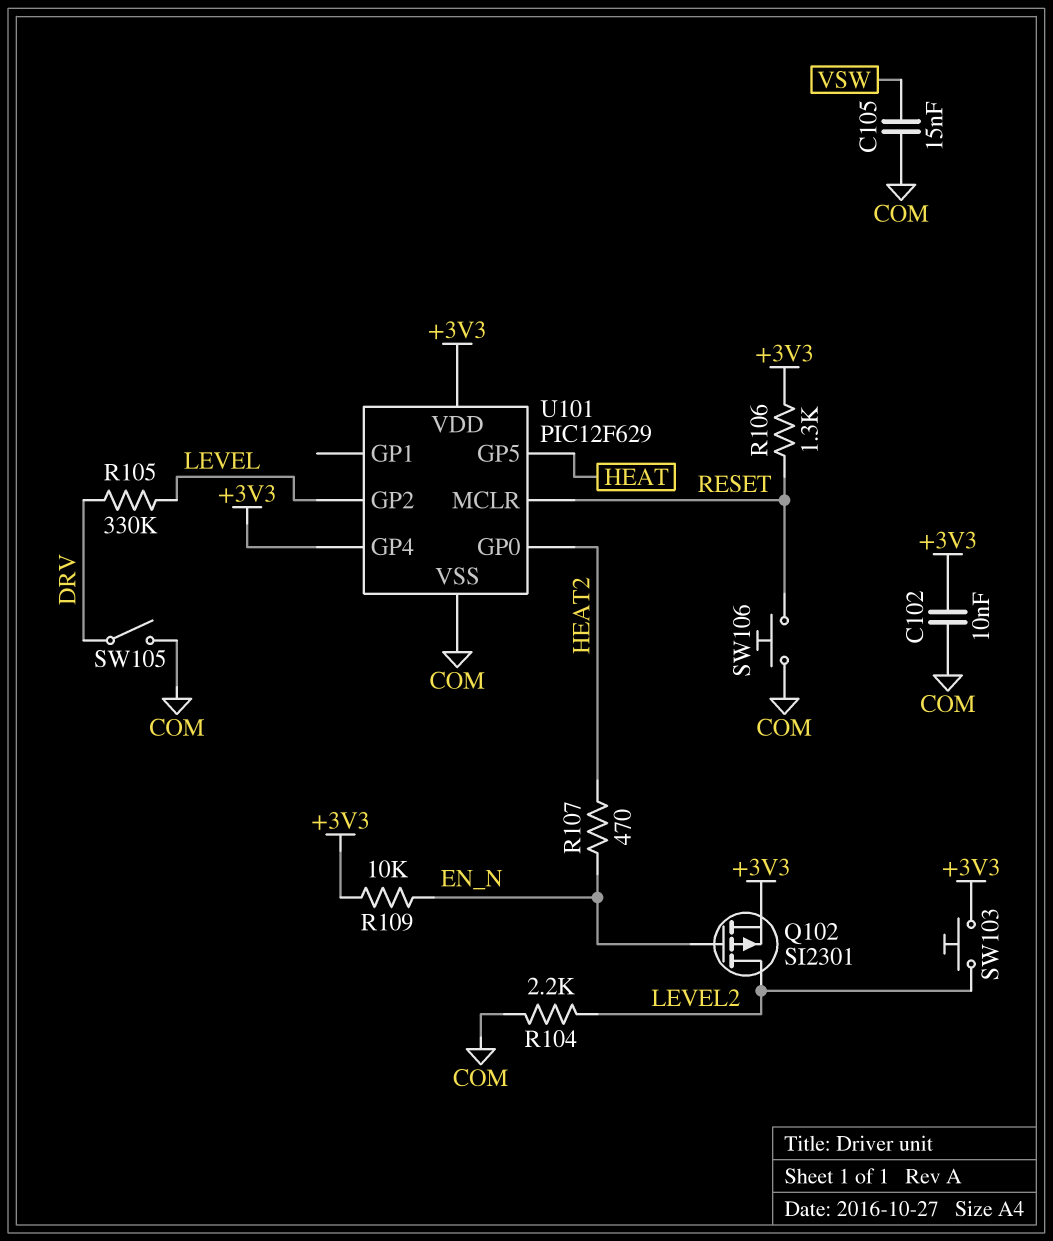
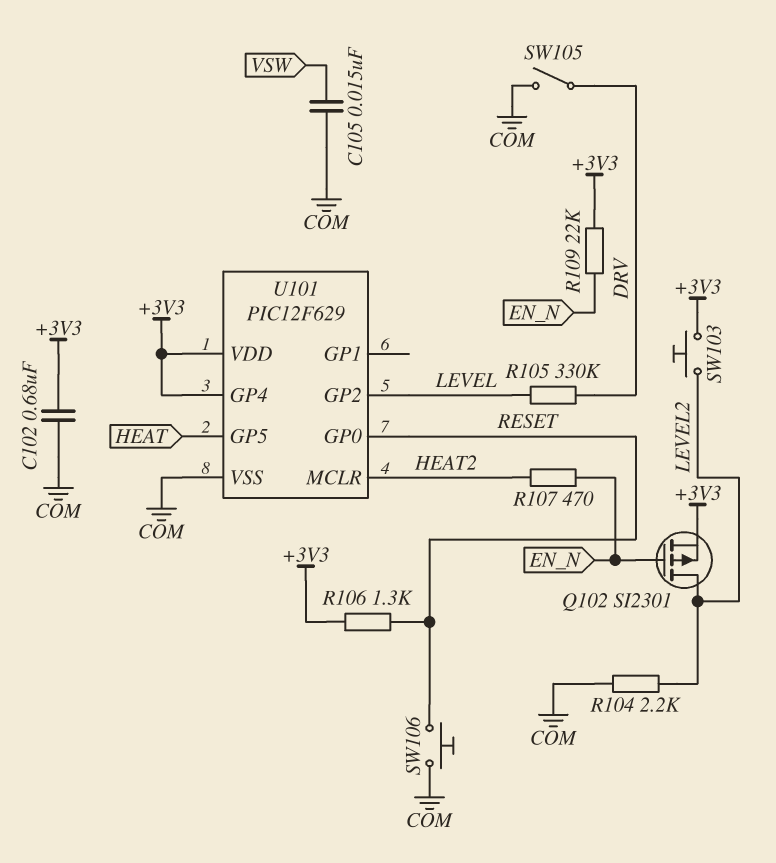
C102: 10nF (+3V3, COM) -> 680nF (+3V3, COM)
R109: 10k (+3V3, EN_N) -> 22k (+3V3, EN_N)
U101 pin GP0: HEAT2 -> RESET
U101 pin MCLR: RESET -> HEAT2

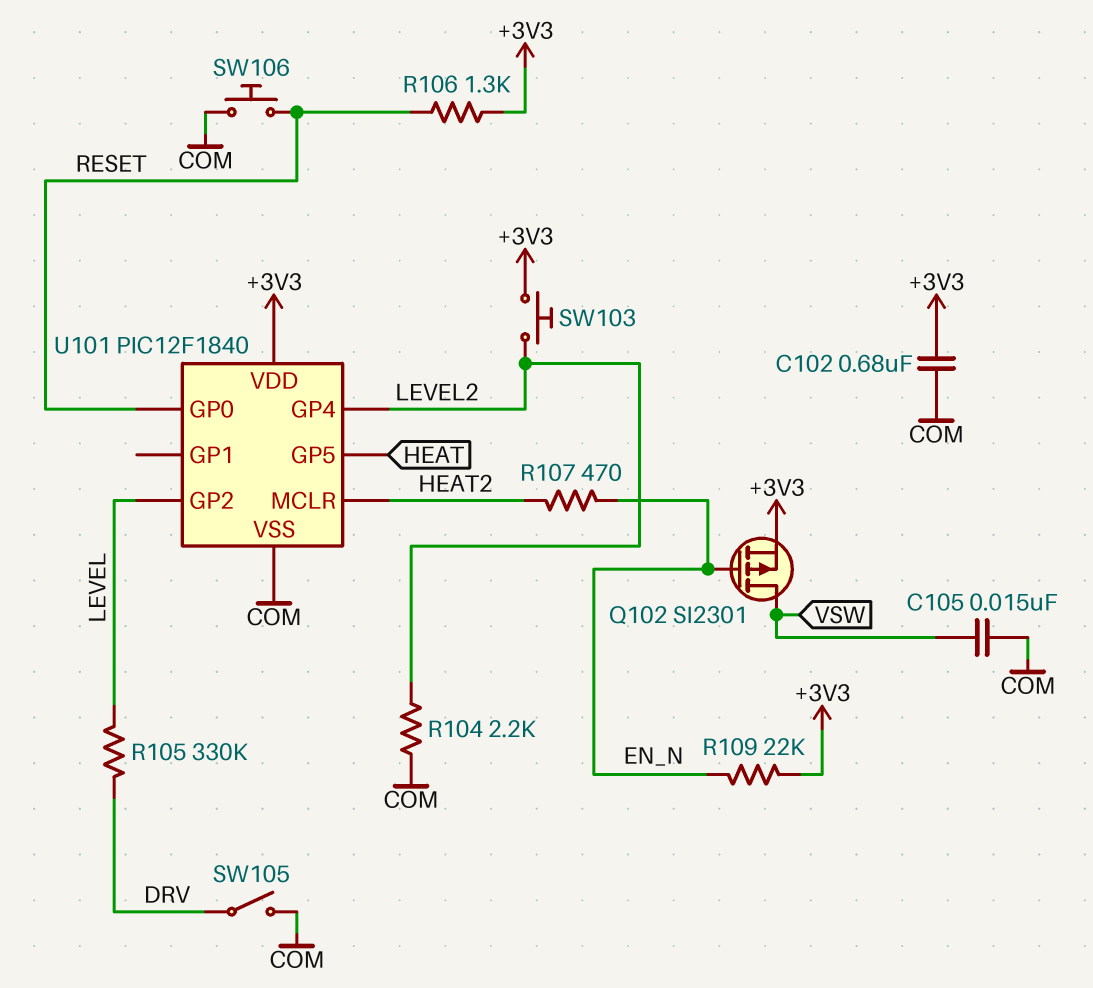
Q102: PMOS SI2301 (G EN_N, D LEVEL2, S +3V3) -> PMOS SI2301 (G EN_N, D VSW, S +3V3)
U101: PIC12F629 -> PIC12F1840
U101 pin GP4: +3V3 -> LEVEL2

